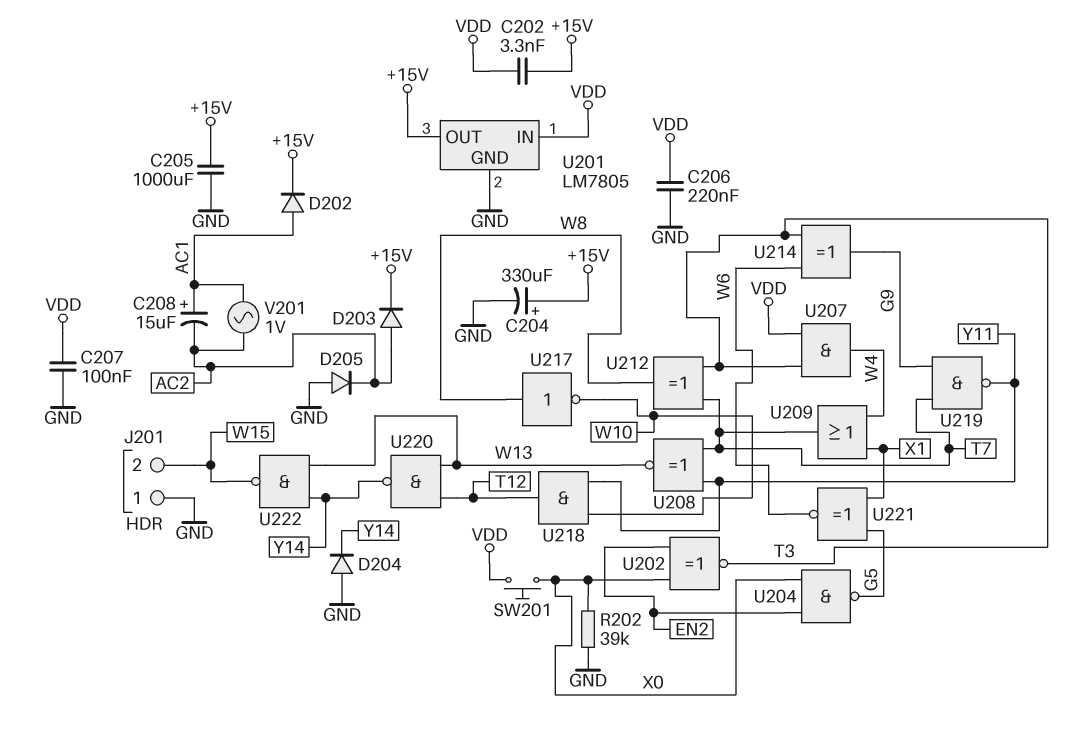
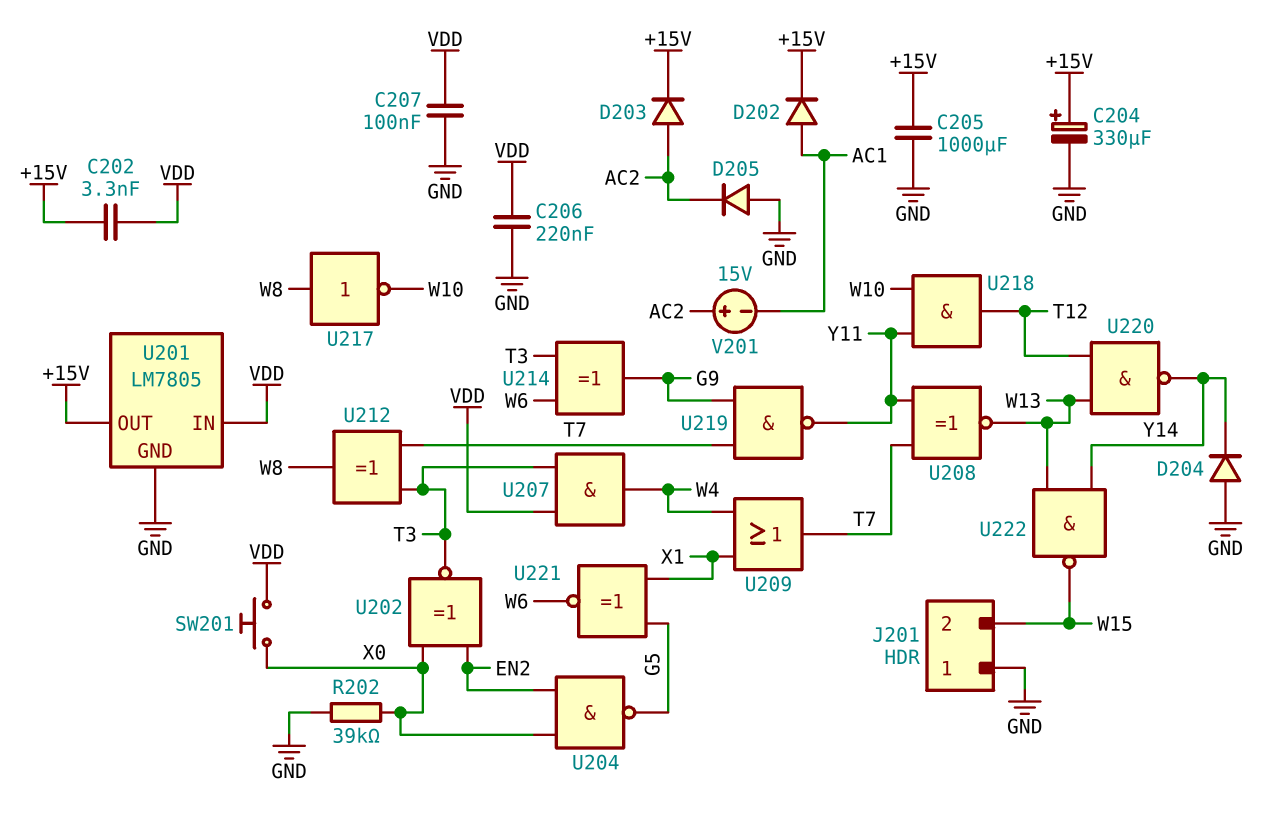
C208: 15uF (plus AC1, minus AC2) -> none
V201: AC 1V (AC1, AC2) -> 15V (plus AC2, minus AC1)

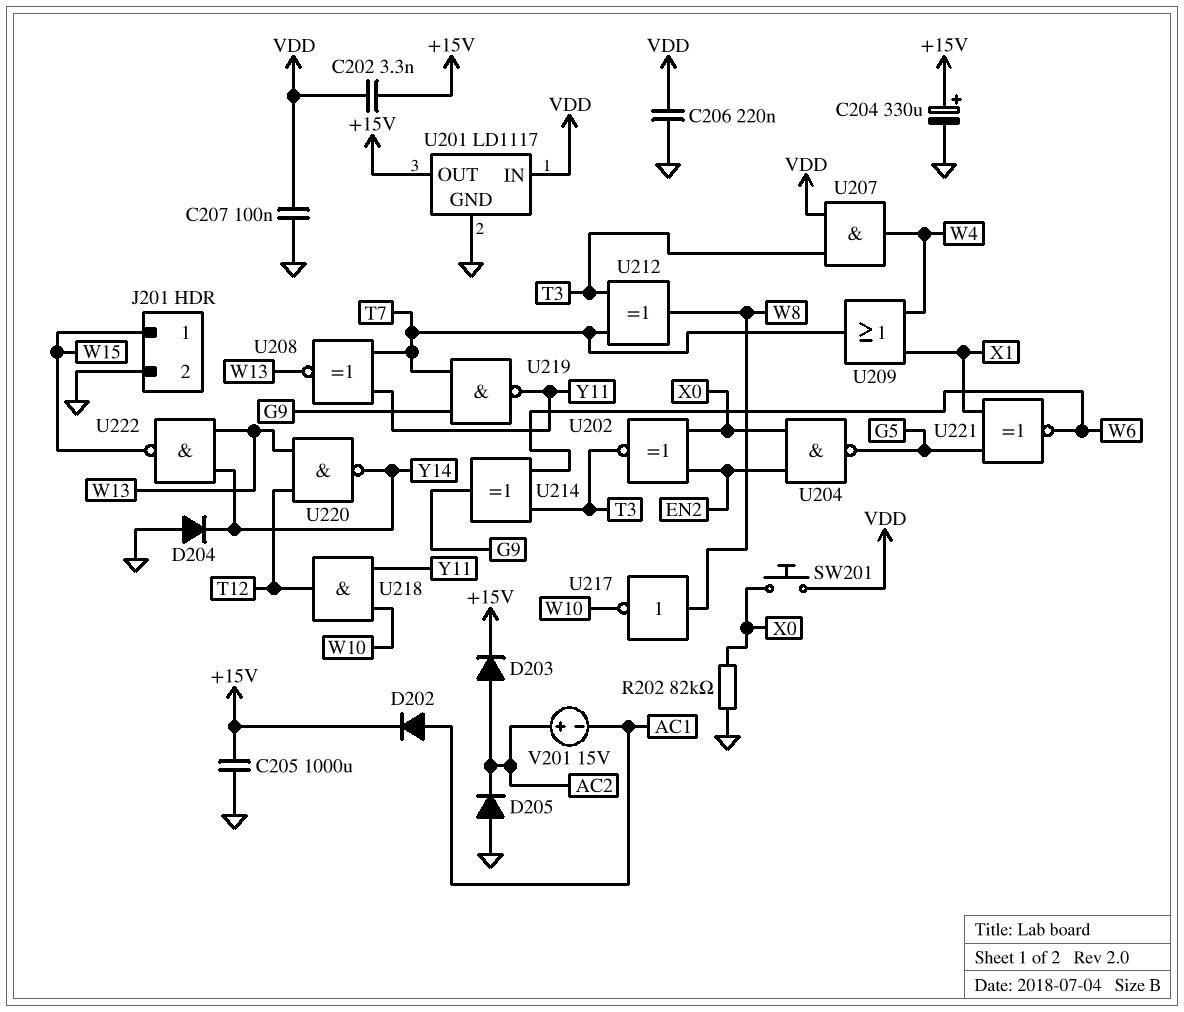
J201 pin 1: GND -> W15
J201 pin 2: W15 -> GND
R202: 39k (GND, X0) -> 82k (GND, X0)
U201: LM7805 -> LD1117

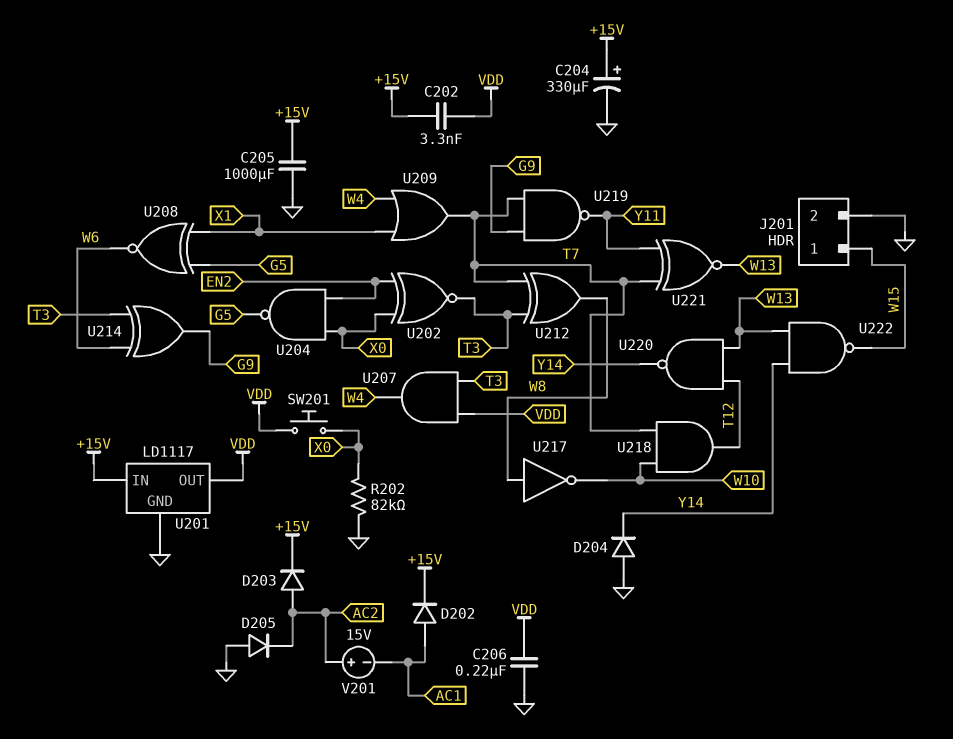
C207: 100nF (GND, VDD) -> none
U201 pin IN: VDD -> +15V
U201 pin OUT: +15V -> VDD
U208: XNOR (in T7, in Y11, out W13) -> XNOR (in G5, in X1, out W6)
U218: AND (in W10, in Y11, out T12) -> AND (in T7, in W10, out T12)
U221: XNOR (in G5, in X1, out W6) -> XNOR (in T7, in Y11, out W13)

